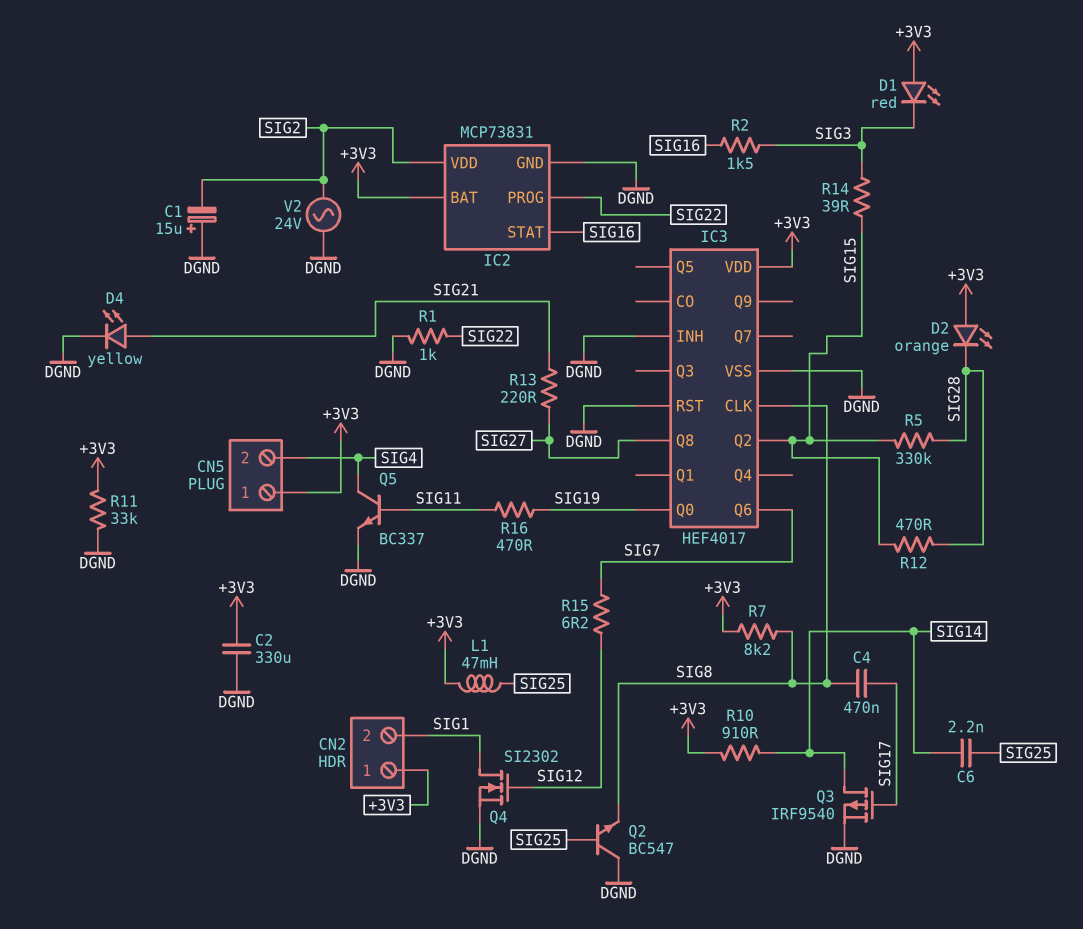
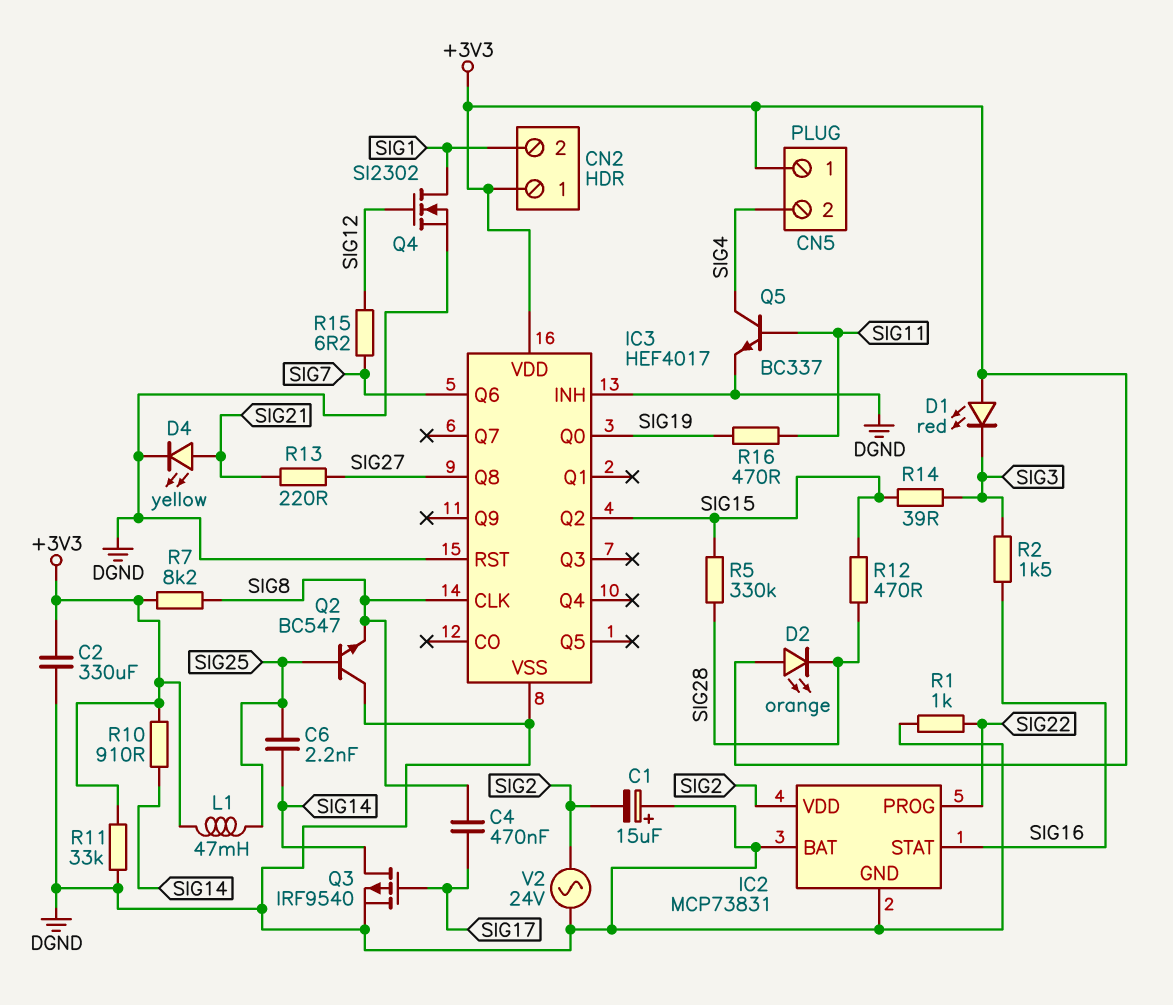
IC2 pin BAT: +3V3 -> DGND

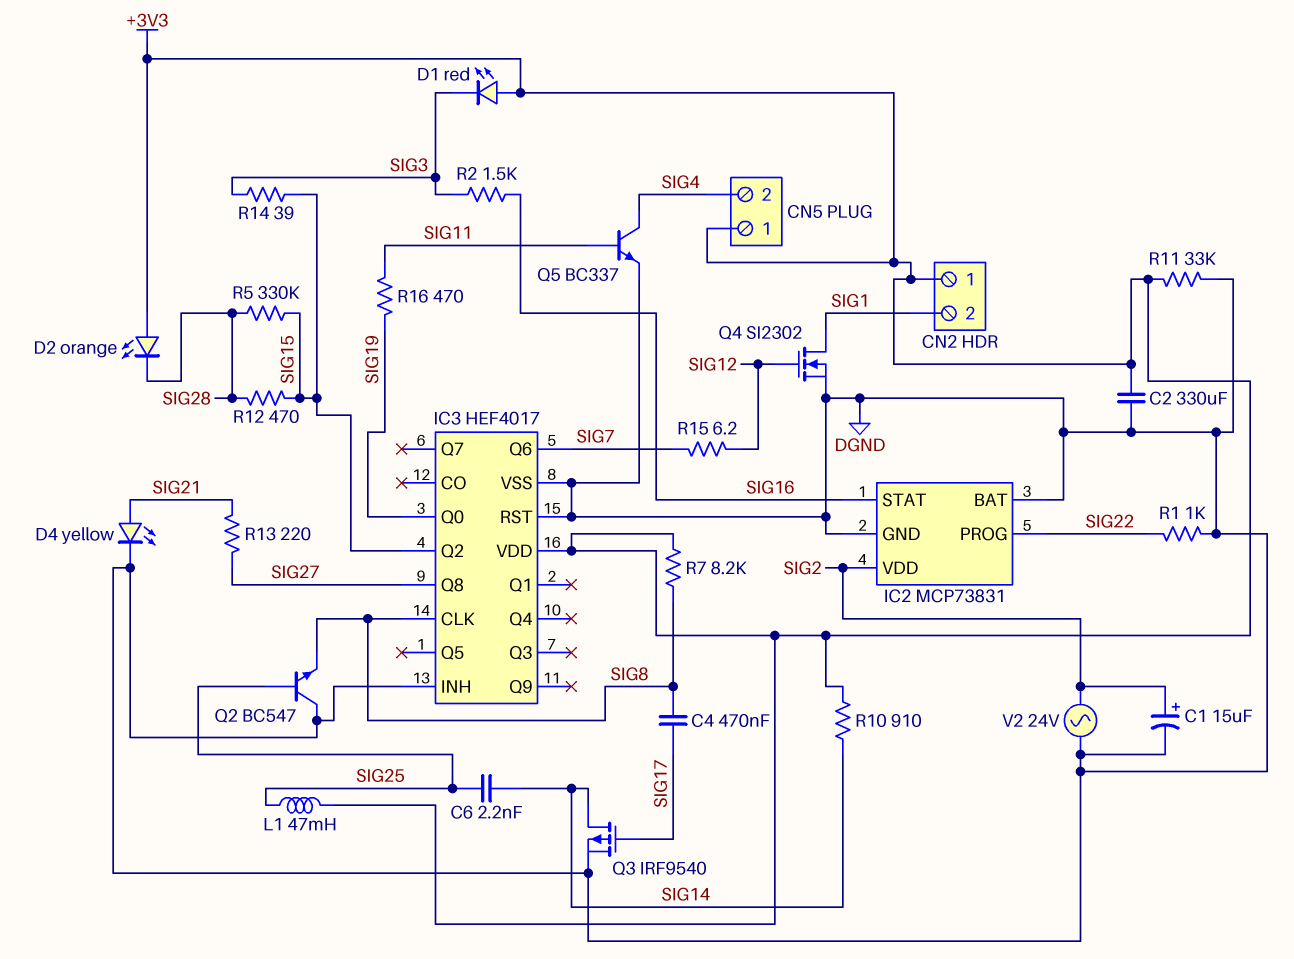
C1: 15uF (plus DGND, minus SIG2) -> 15uF (plus SIG2, minus DGND)

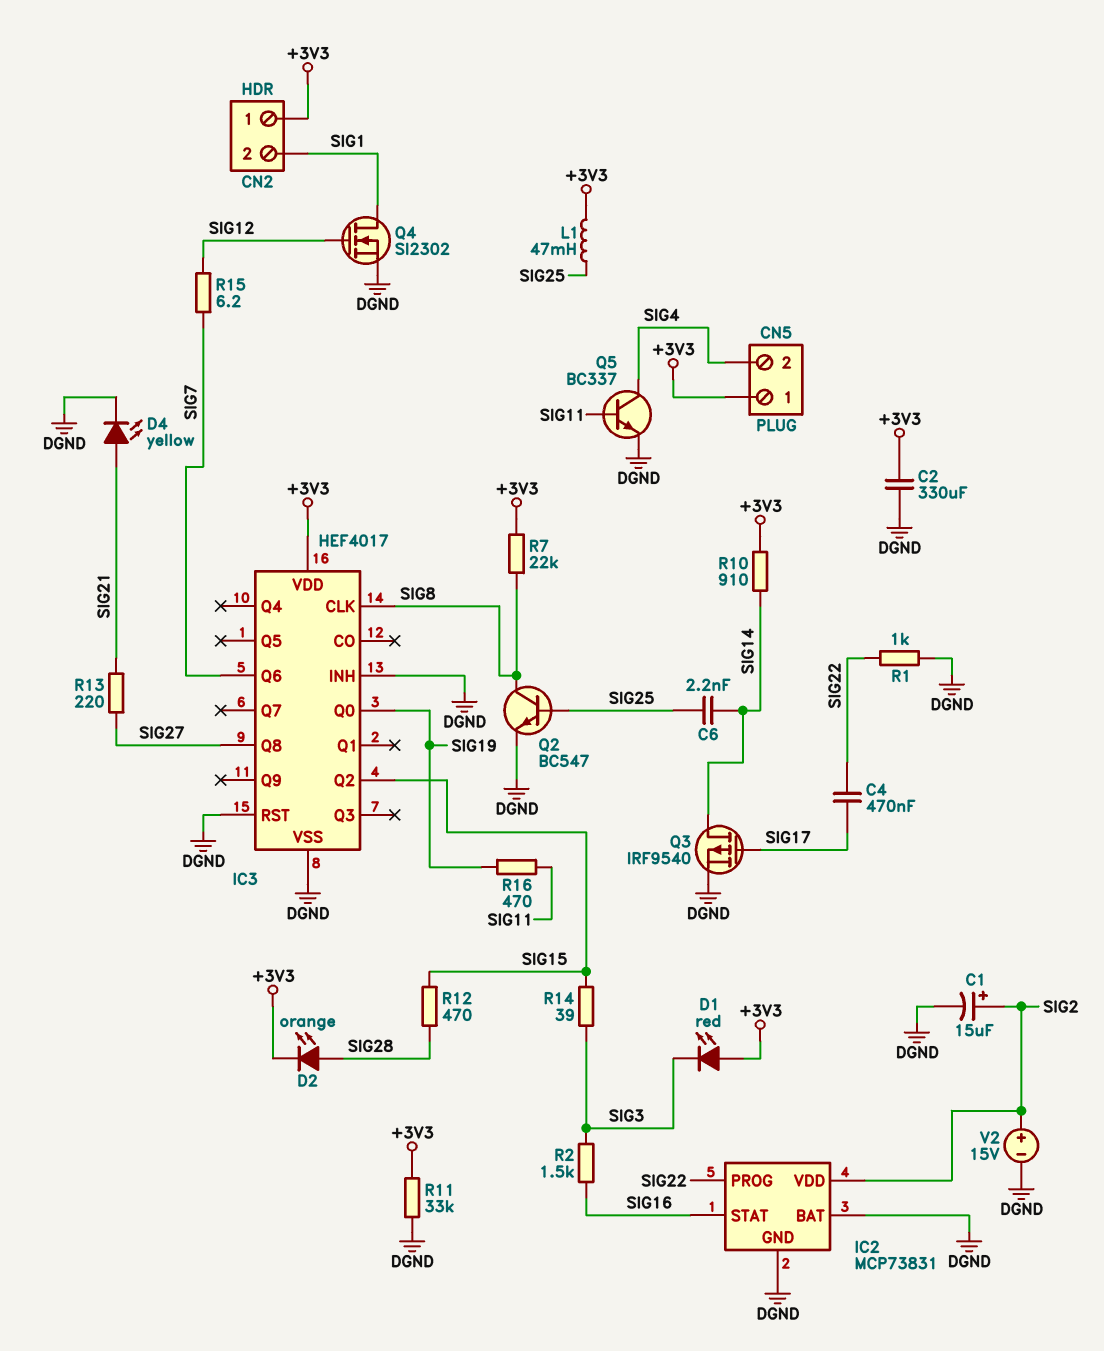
C4: 470nF (SIG8, SIG17) -> 470nF (SIG17, SIG22)
D2: LED orange (A +3V3, K SIG28) -> LED orange (A SIG28, K +3V3)
Q2: NPN BC547 (B SIG25, C DGND, E SIG8) -> NPN BC547 (B SIG25, C SIG8, E DGND)
R5: 330k (SIG15, SIG28) -> none
R7: 8.2k (+3V3, SIG8) -> 22k (+3V3, SIG8)
V2: AC 24V (DGND, SIG2) -> 15V (plus SIG2, minus DGND)

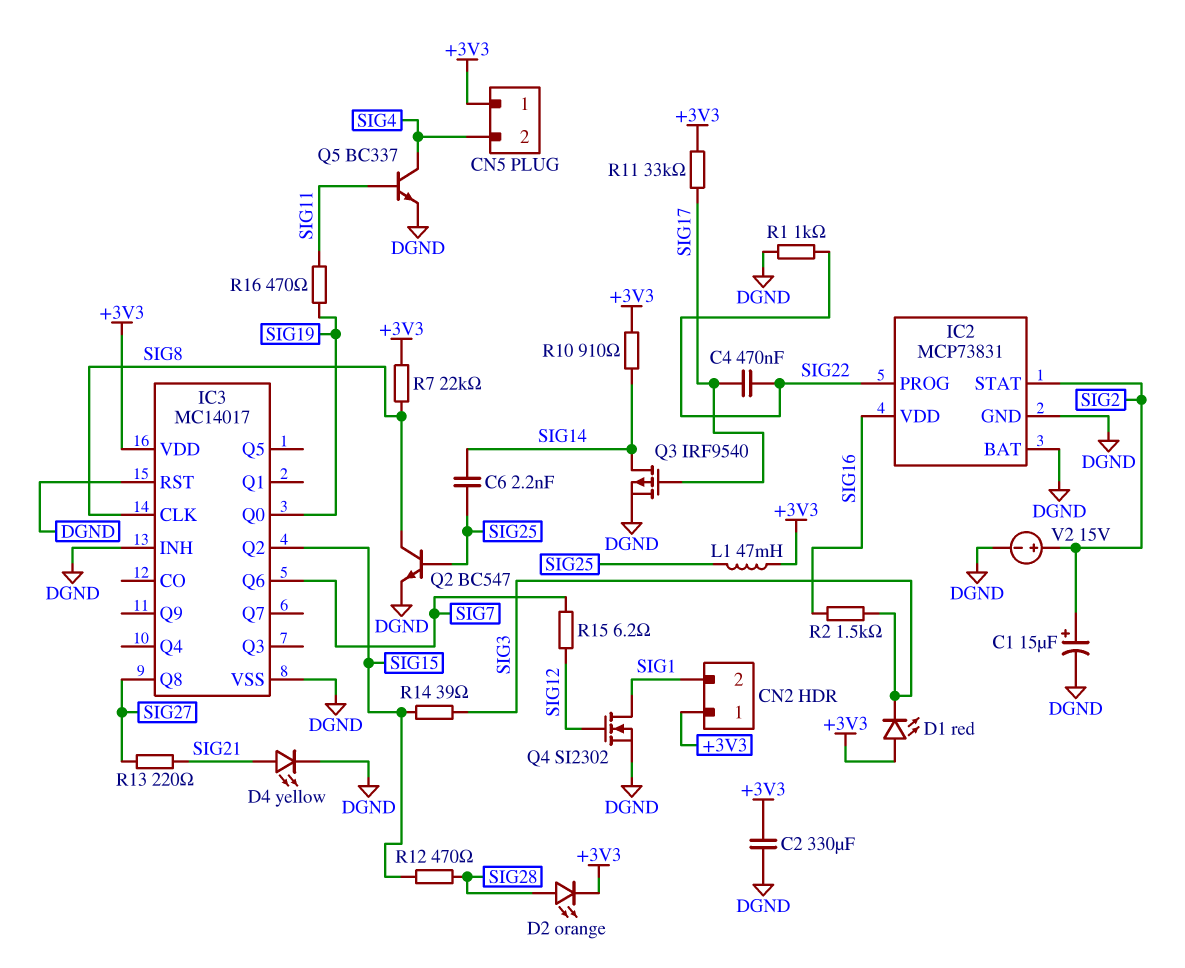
IC2 pin STAT: SIG16 -> SIG2
IC2 pin VDD: SIG2 -> SIG16
IC3: HEF4017 -> MC14017
R11: 33k (+3V3, DGND) -> 33k (+3V3, SIG17)

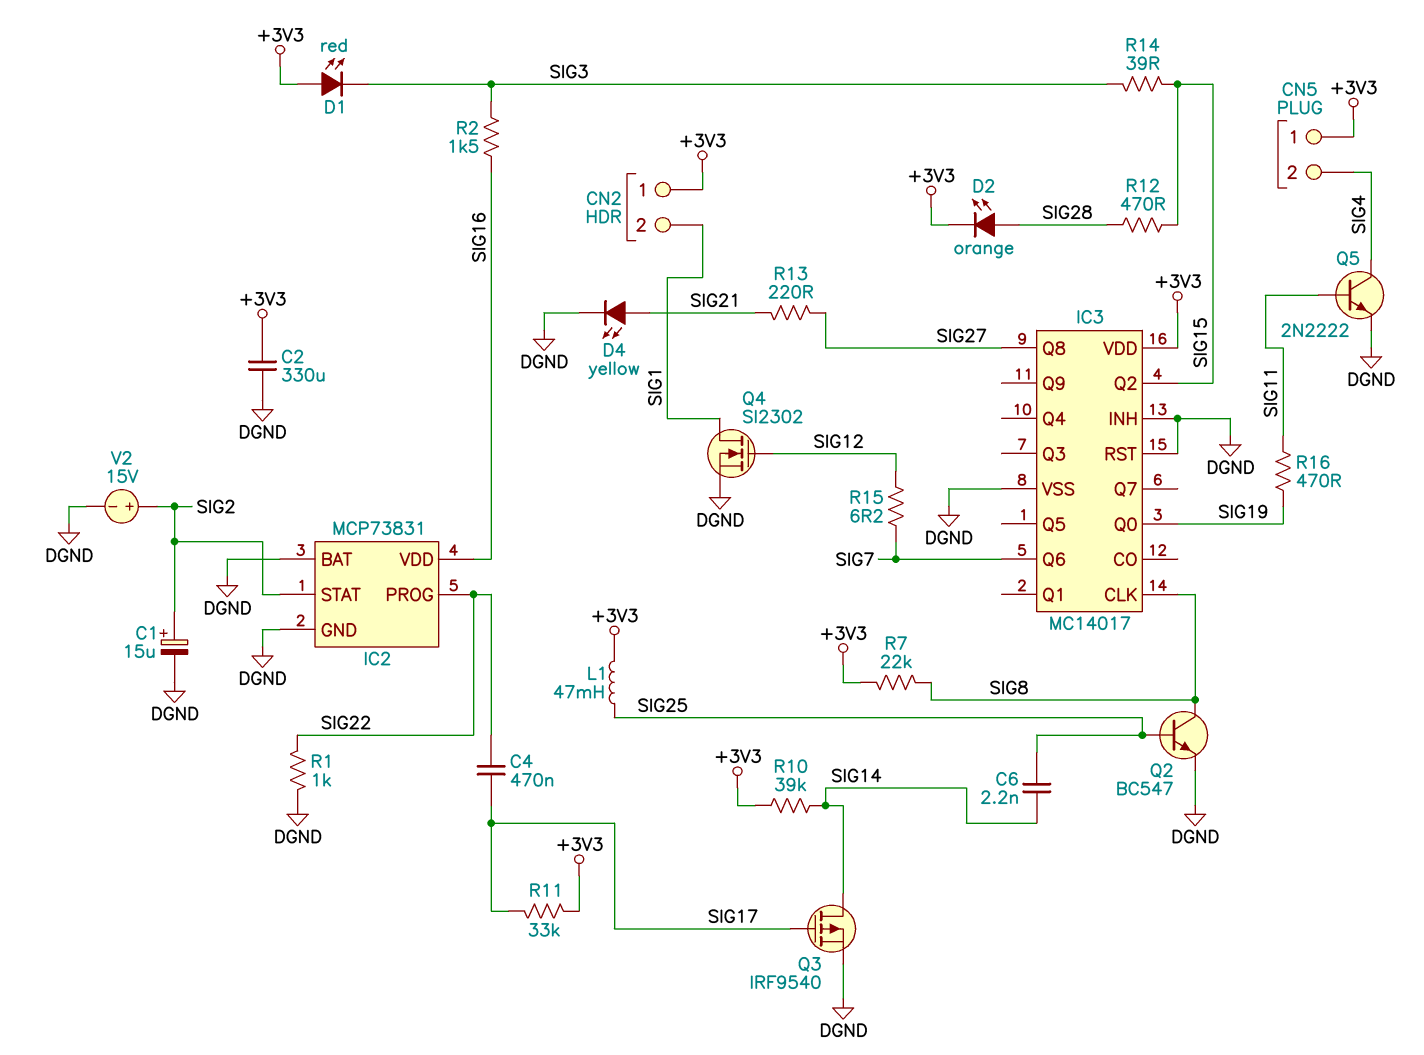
Q5: NPN BC337 (B SIG11, C SIG4, E DGND) -> NPN 2N2222 (B SIG11, C SIG4, E DGND)
R10: 910 (+3V3, SIG14) -> 39k (+3V3, SIG14)

